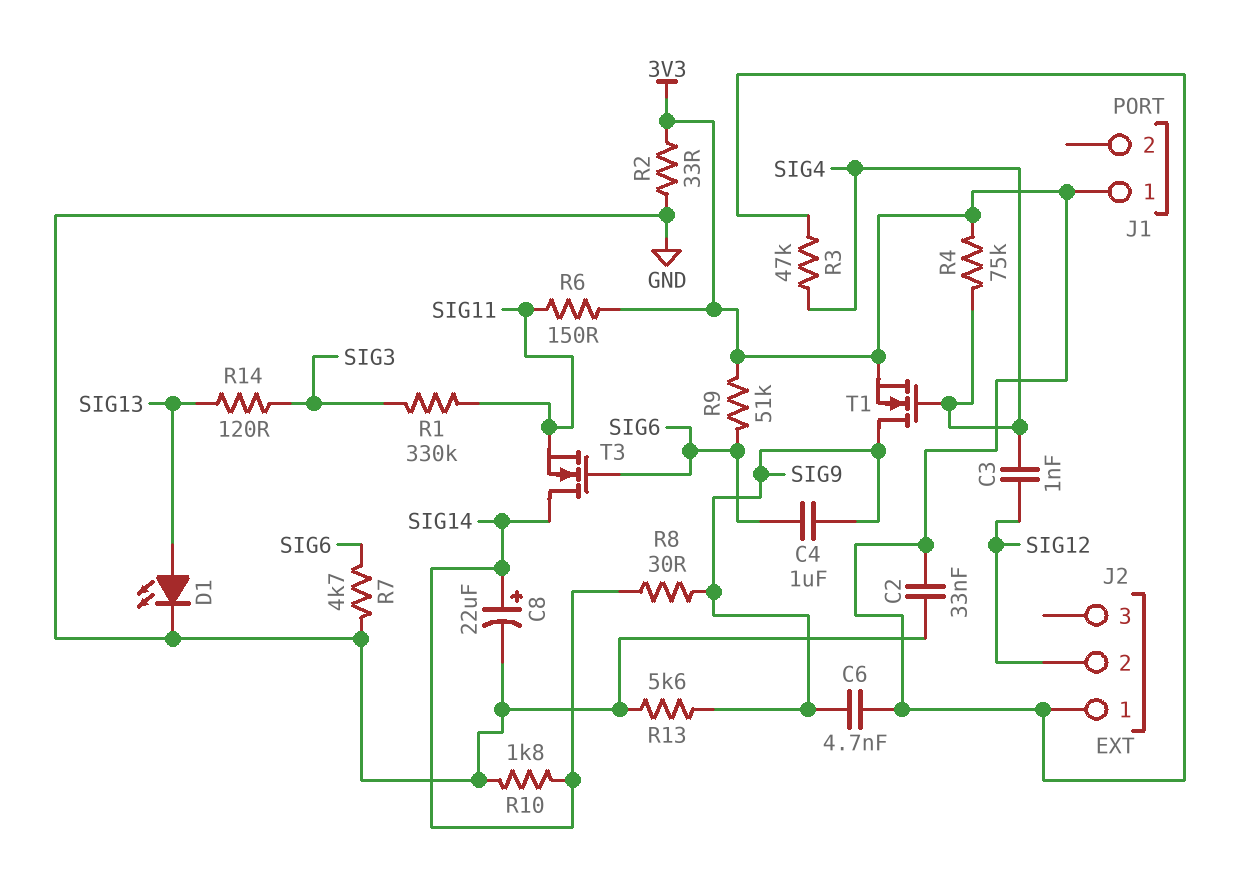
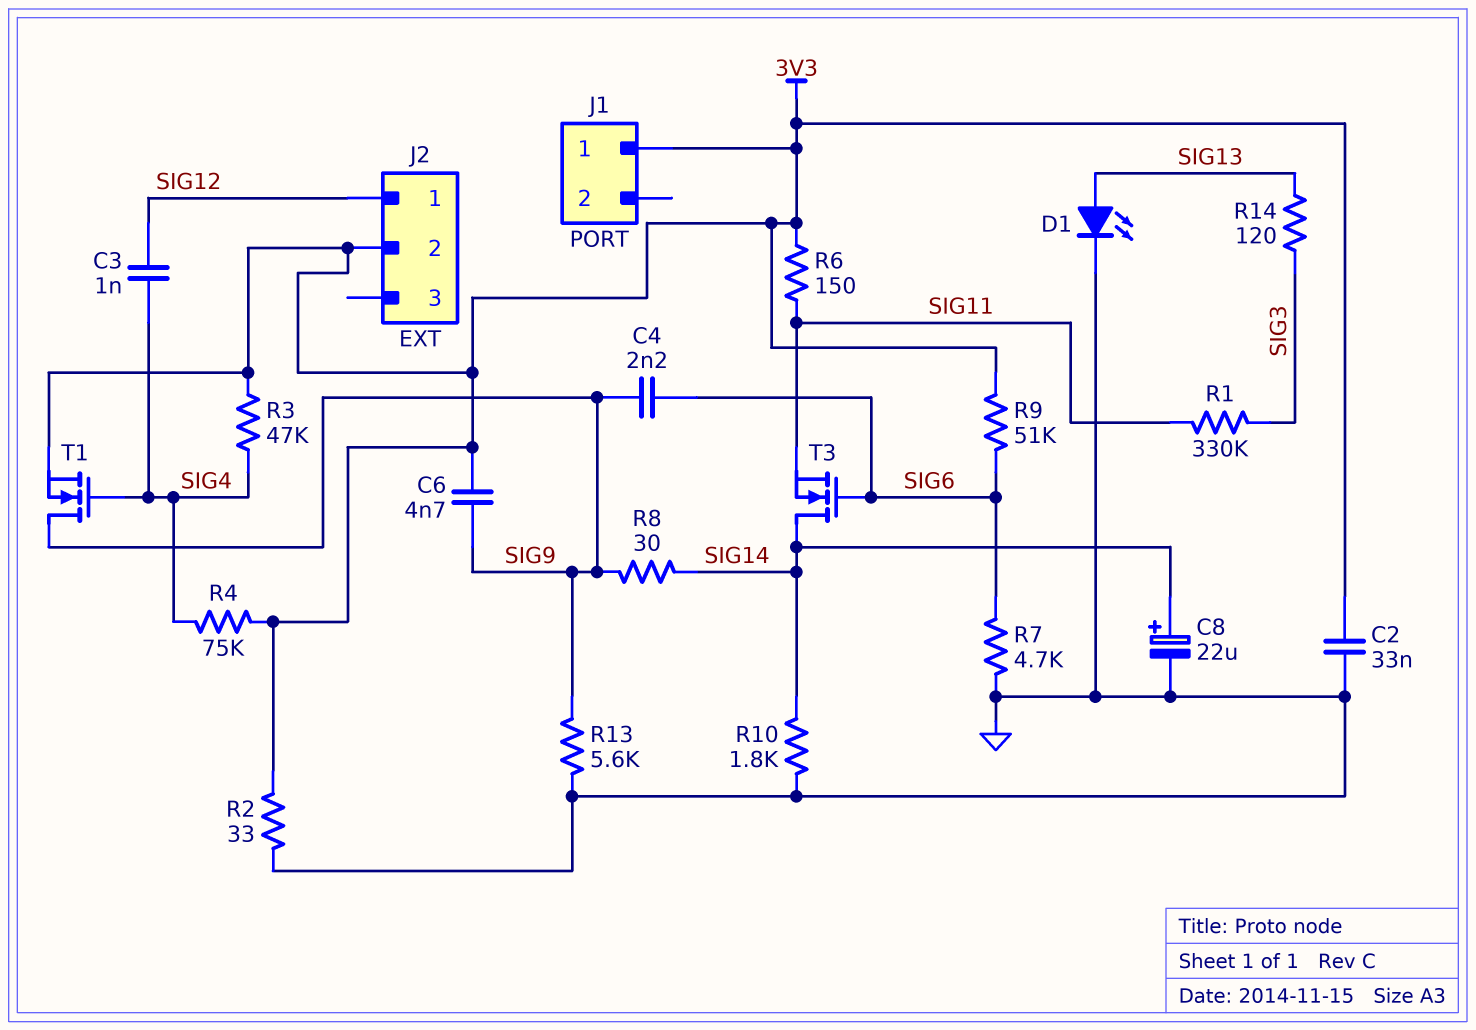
C4: 1uF (SIG6, SIG9) -> 2.2nF (SIG6, SIG9)
J2 pin 1: 3V3 -> SIG12
J2 pin 2: SIG12 -> 3V3

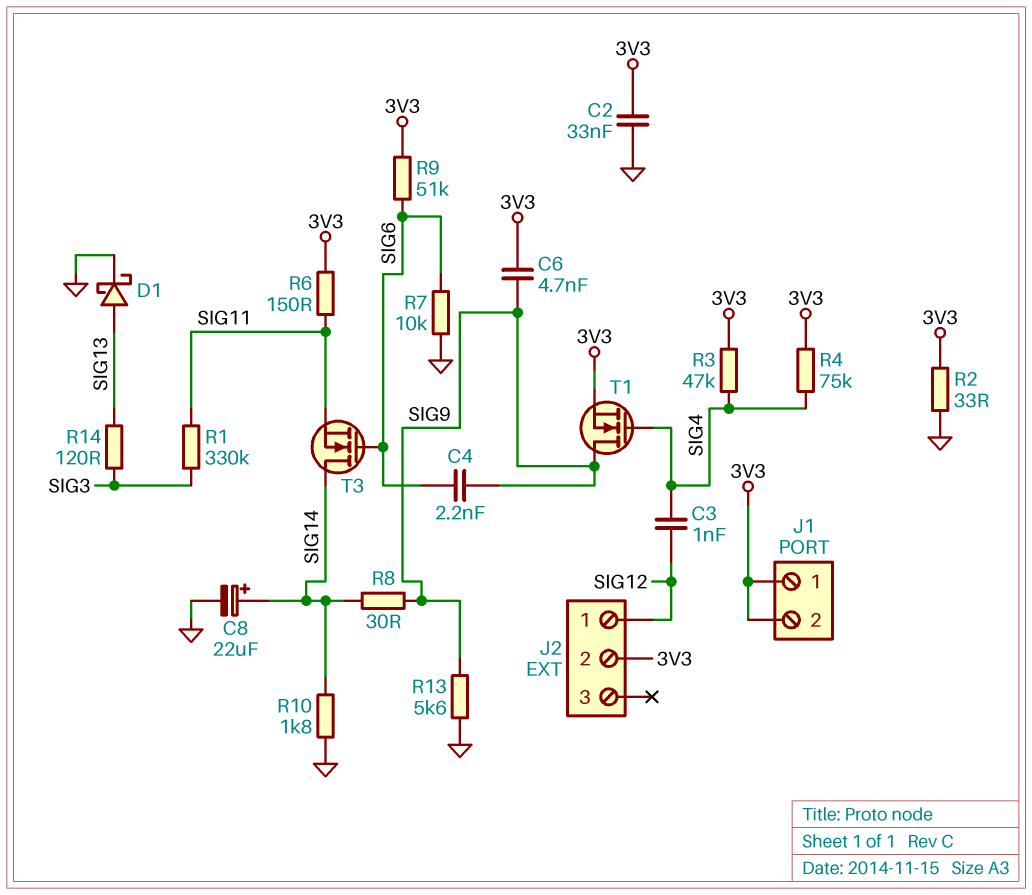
D1: LED (A SIG13, K GND) -> schottky (A SIG13, K GND)
J1 pin 2: none -> 3V3
R7: 4.7k (GND, SIG6) -> 10k (GND, SIG6)

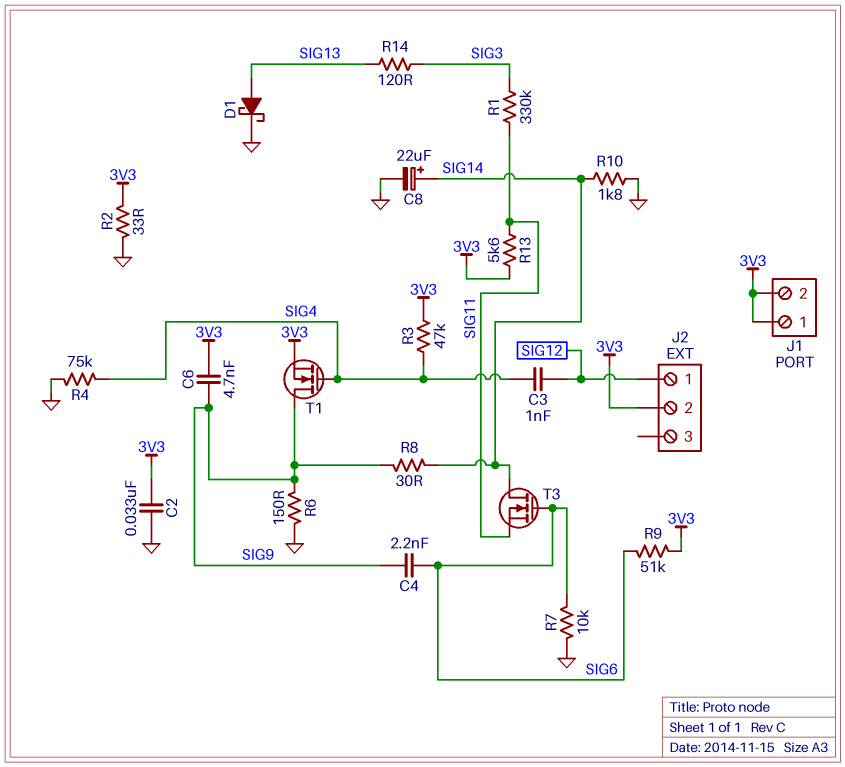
R4: 75k (3V3, SIG4) -> 75k (GND, SIG4)
R6: 150 (3V3, SIG11) -> 150 (GND, SIG9)
R13: 5.6k (GND, SIG9) -> 5.6k (3V3, SIG11)

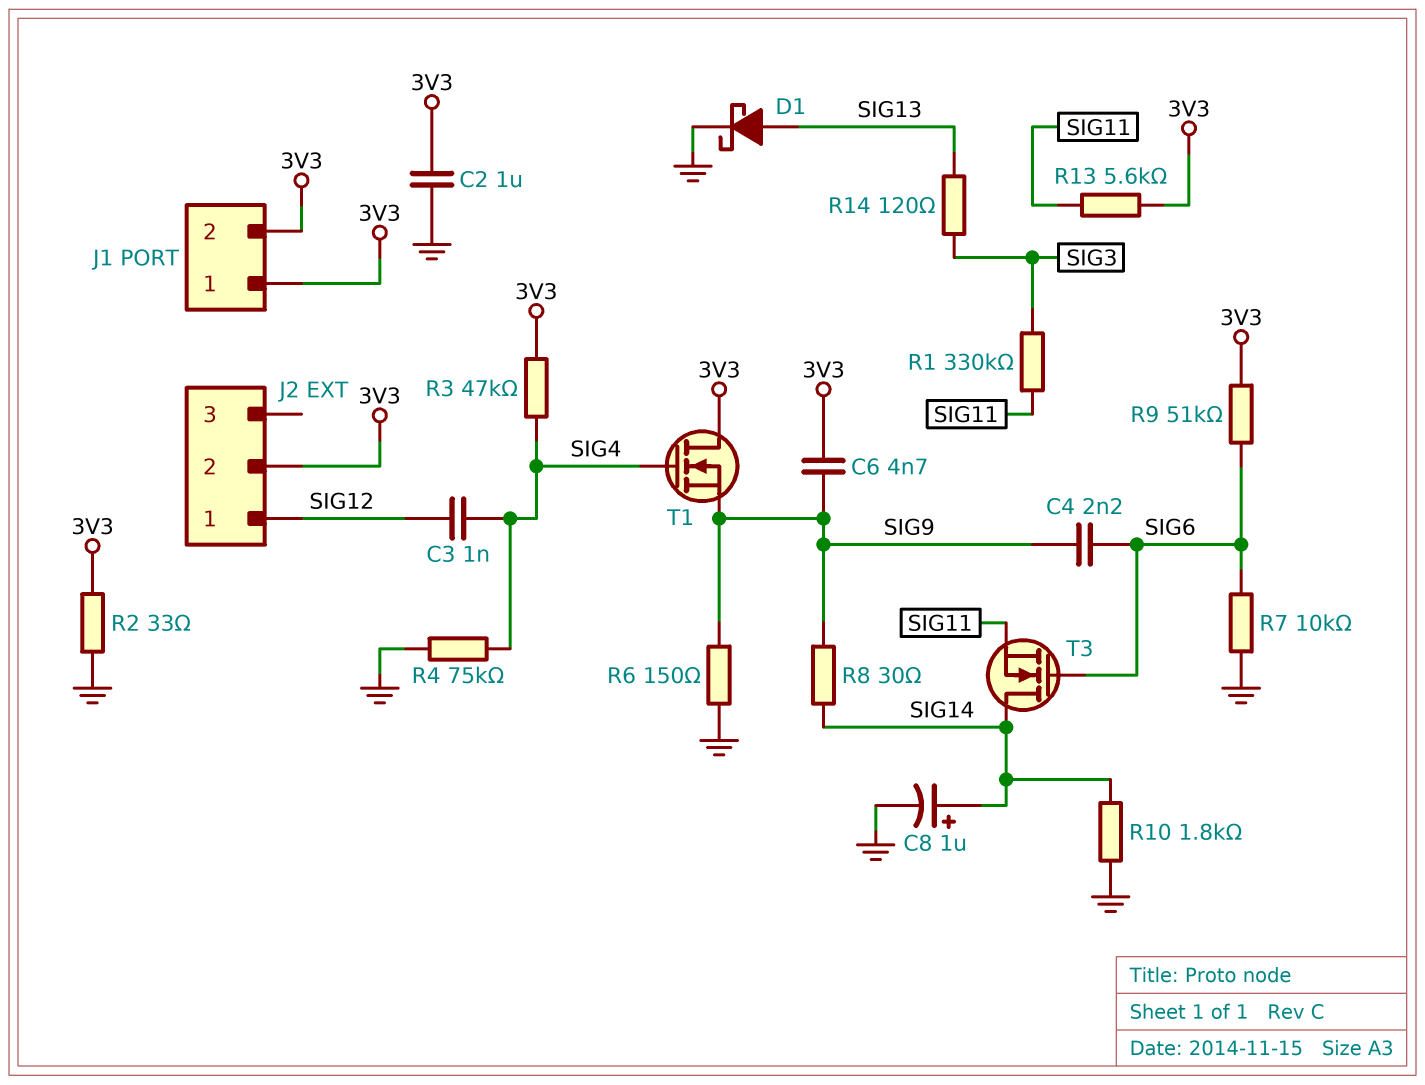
C2: 33nF (3V3, GND) -> 1uF (3V3, GND)
C8: 22uF (plus SIG14, minus GND) -> 1uF (plus SIG14, minus GND)
T1: NMOS (G SIG4, D SIG9, S 3V3) -> NMOS (G SIG4, D 3V3, S SIG9)

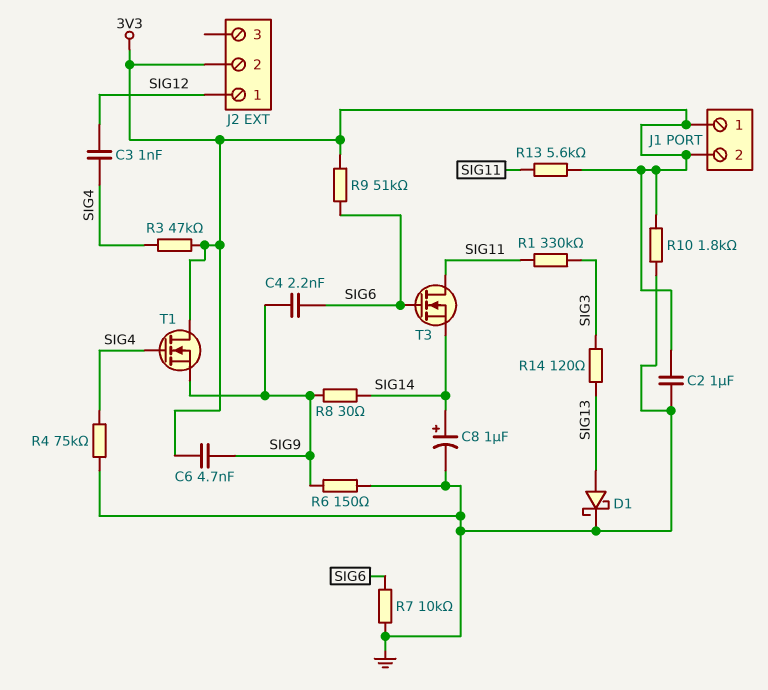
R2: 33 (3V3, GND) -> none
R10: 1.8k (GND, SIG14) -> 1.8k (3V3, GND)
T3: NMOS (G SIG6, D SIG14, S SIG11) -> NMOS (G SIG6, D SIG11, S SIG14)

